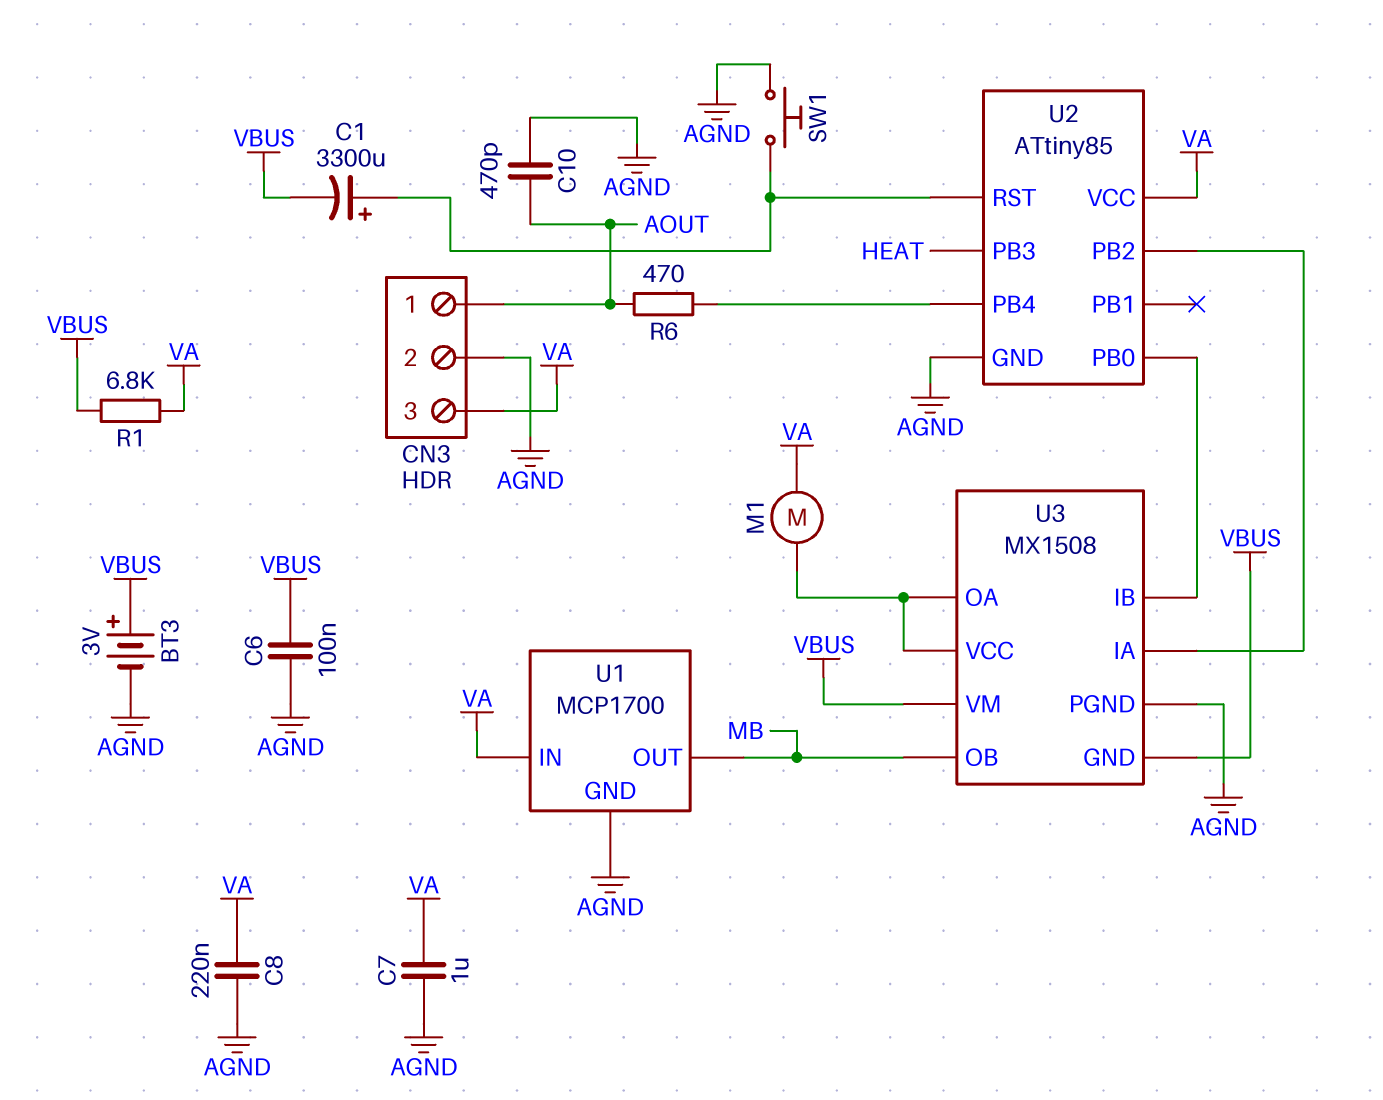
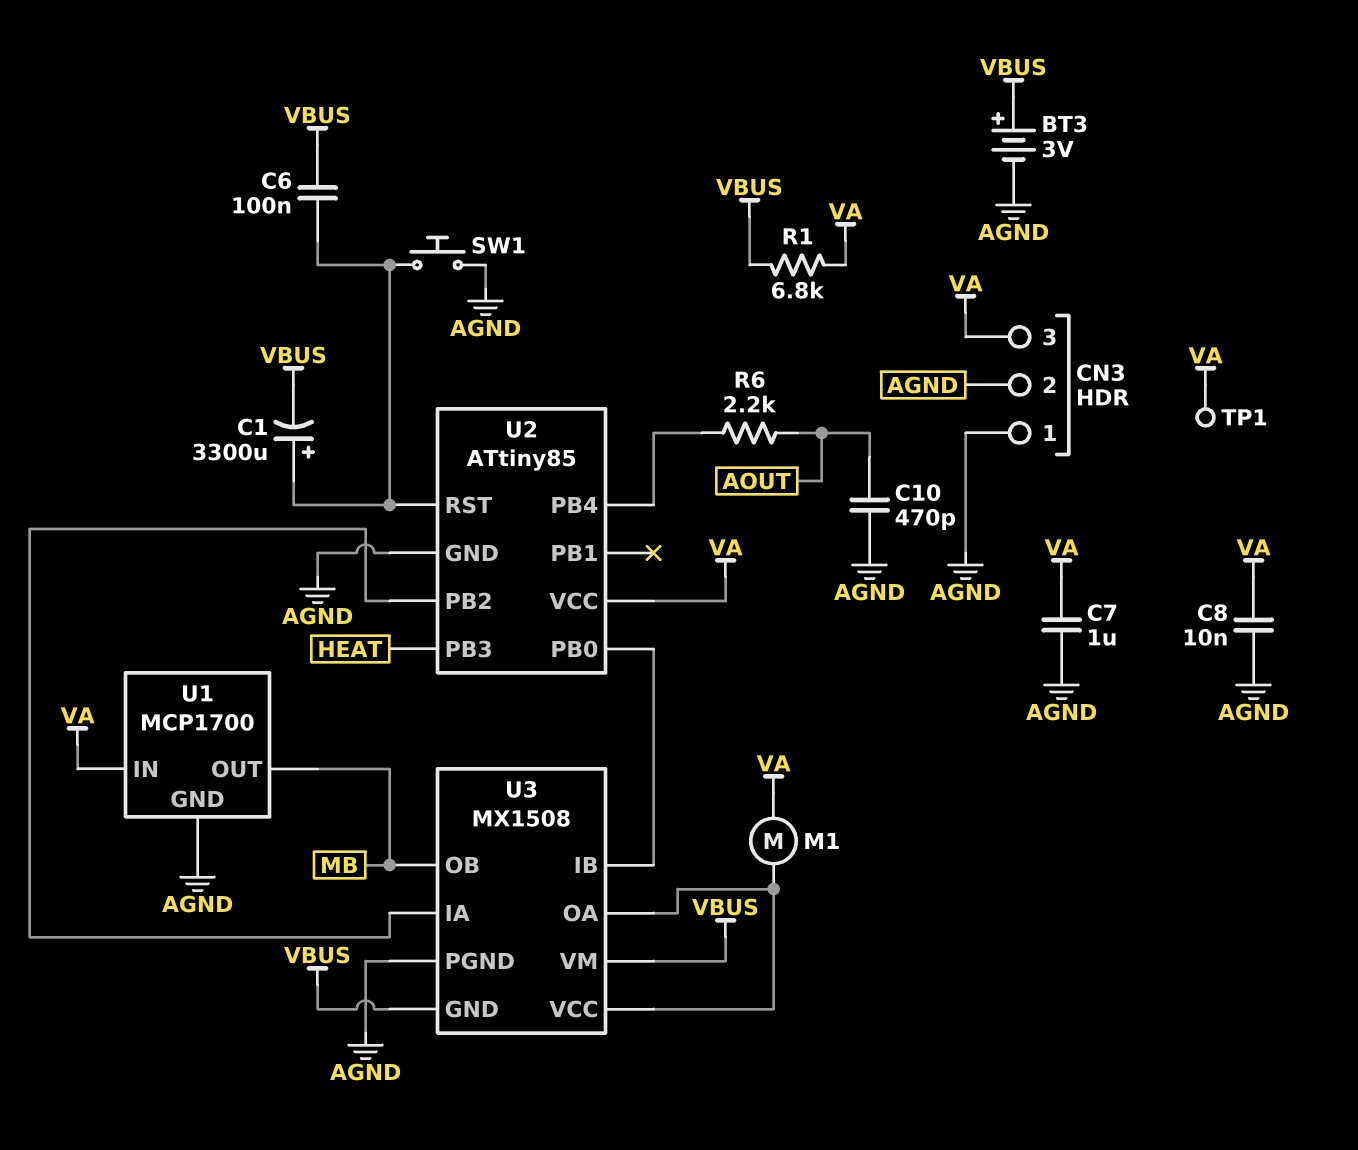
C6: 100nF (AGND, VBUS) -> 100nF (U2/RST, VBUS)
C8: 220nF (AGND, VA) -> 10nF (AGND, VA)
CN3 pin 1: AOUT -> AGND
R6: 470 (AOUT, U2/PB4) -> 2.2k (AOUT, U2/PB4)
TP1: none -> test point (VA)

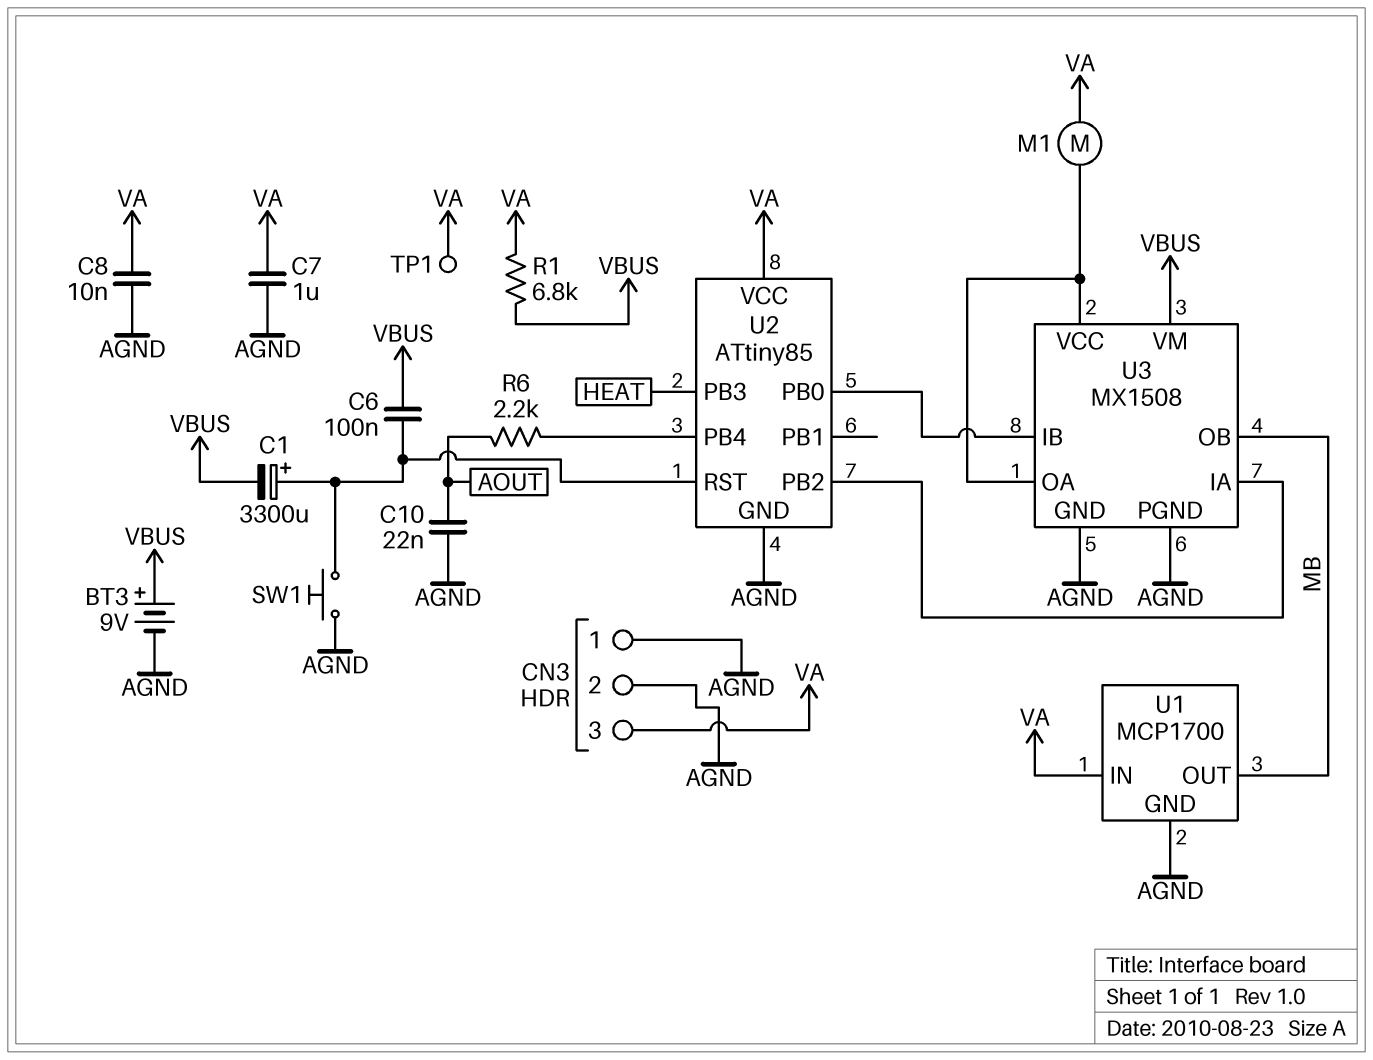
BT3: 3V (plus VBUS, minus AGND) -> 9V (plus VBUS, minus AGND)
C10: 470pF (AGND, AOUT) -> 22nF (AGND, AOUT)
U3 pin GND: VBUS -> AGND

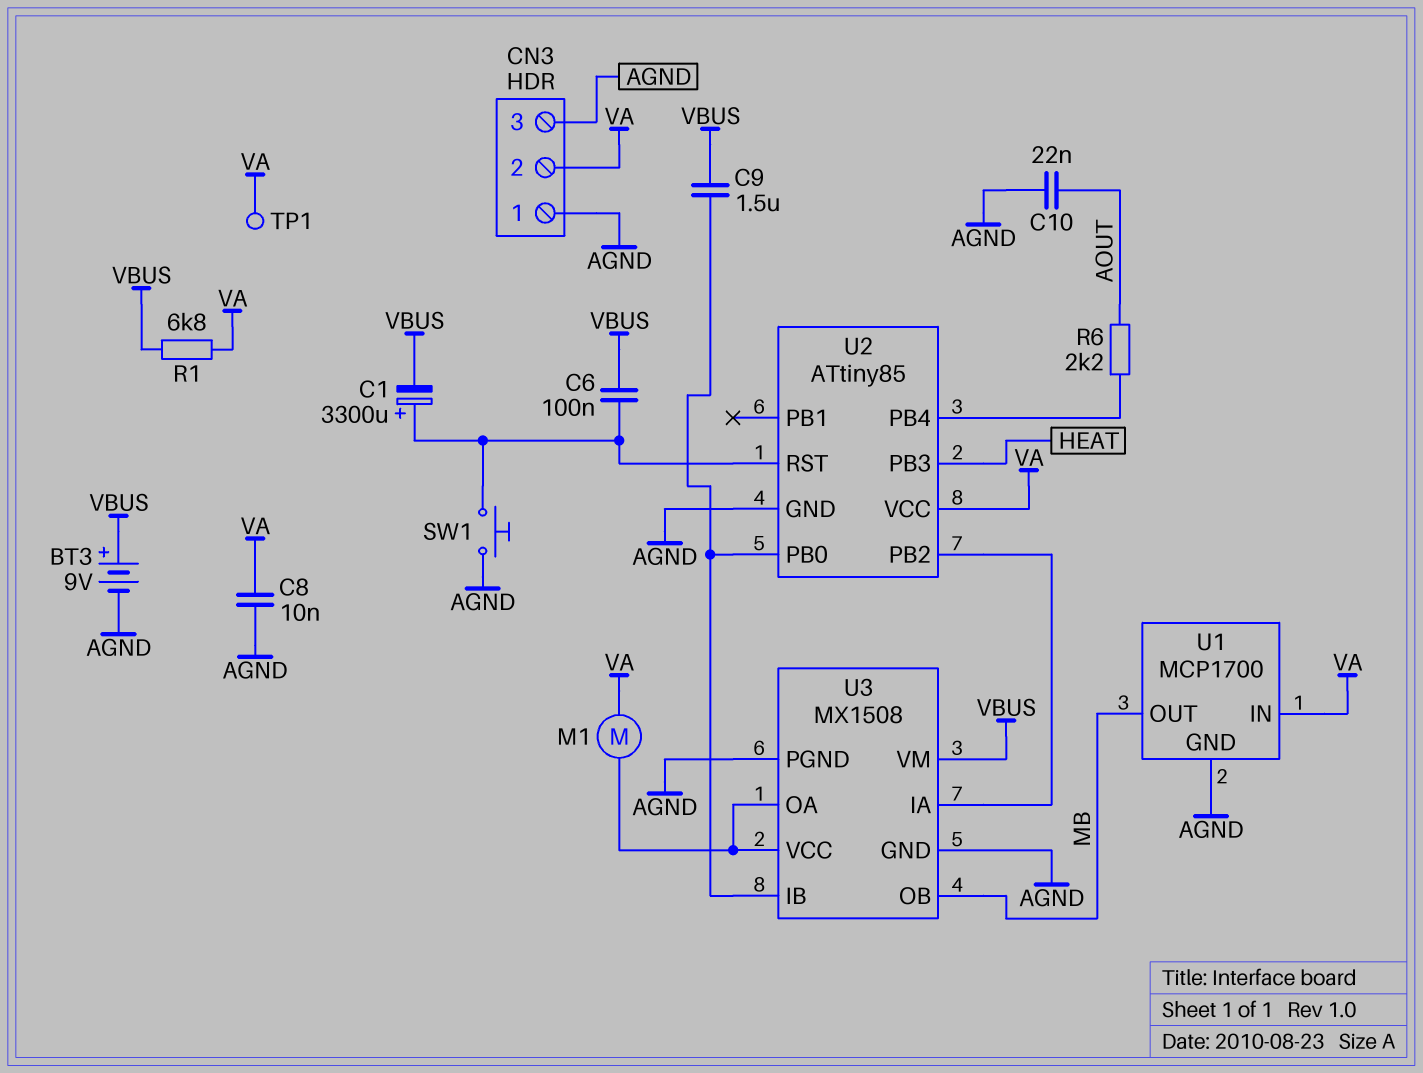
C7: 1uF (AGND, VA) -> none
C9: none -> 1.5uF (U2/PB0, VBUS)
CN3 pin 2: AGND -> VA
CN3 pin 3: VA -> AGND

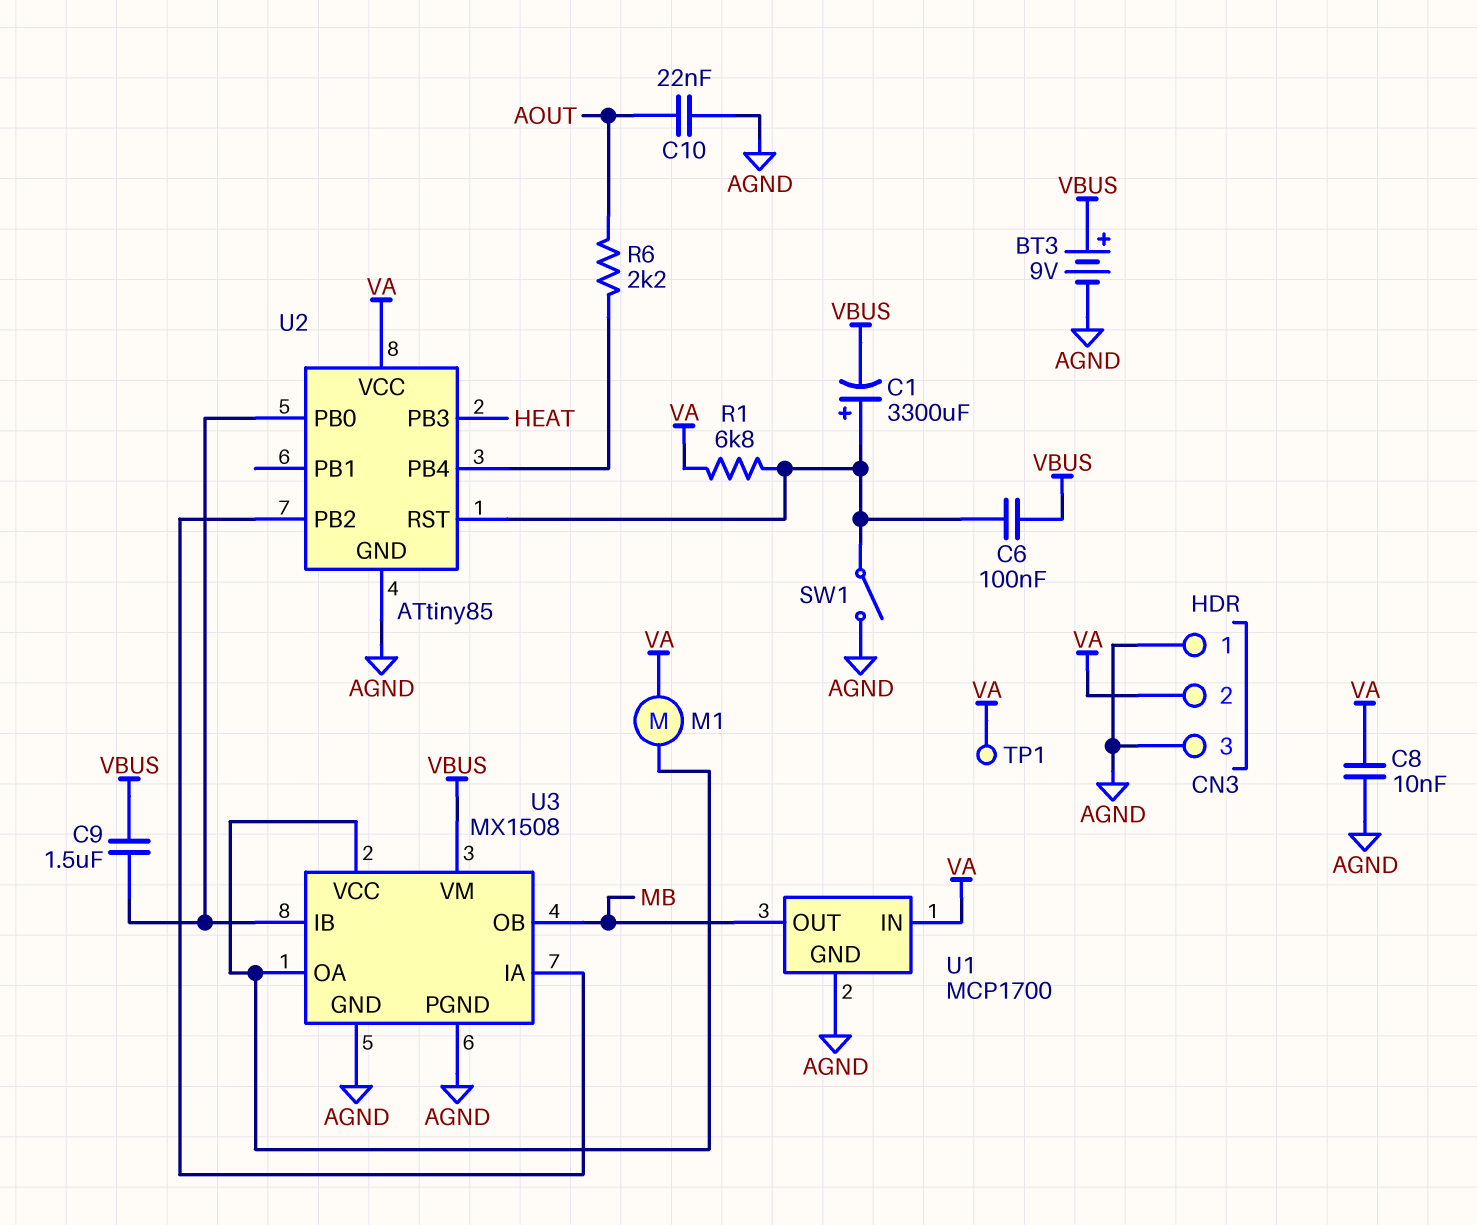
R1: 6.8k (VA, VBUS) -> 6.8k (U2/RST, VA)
SW1: button (AGND, U2/RST) -> switch (AGND, U2/RST)

